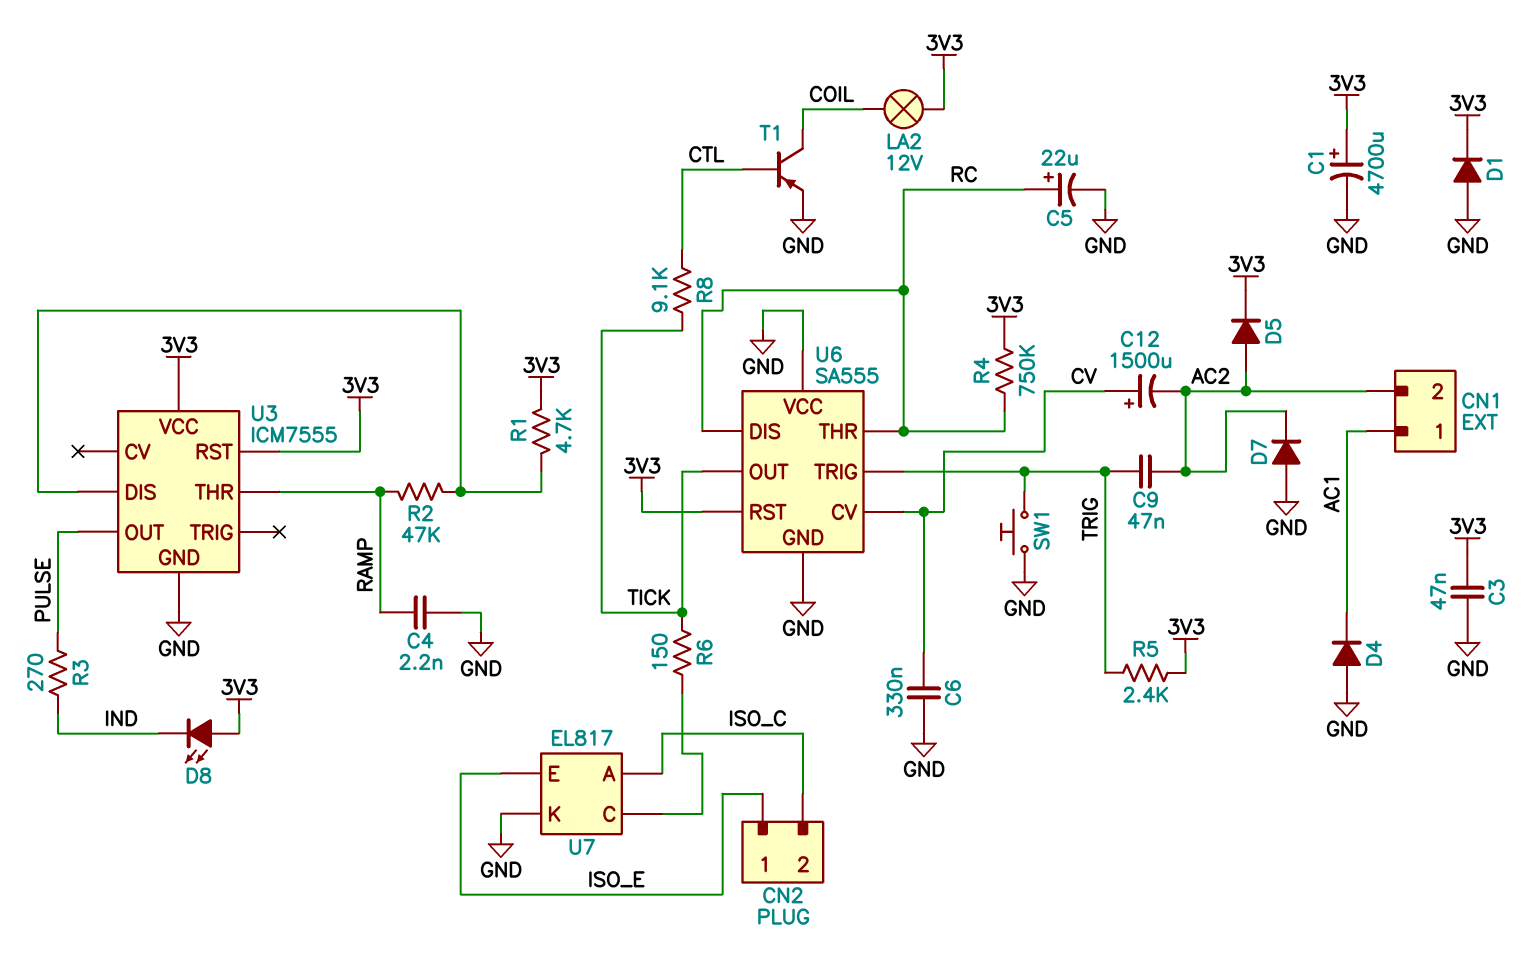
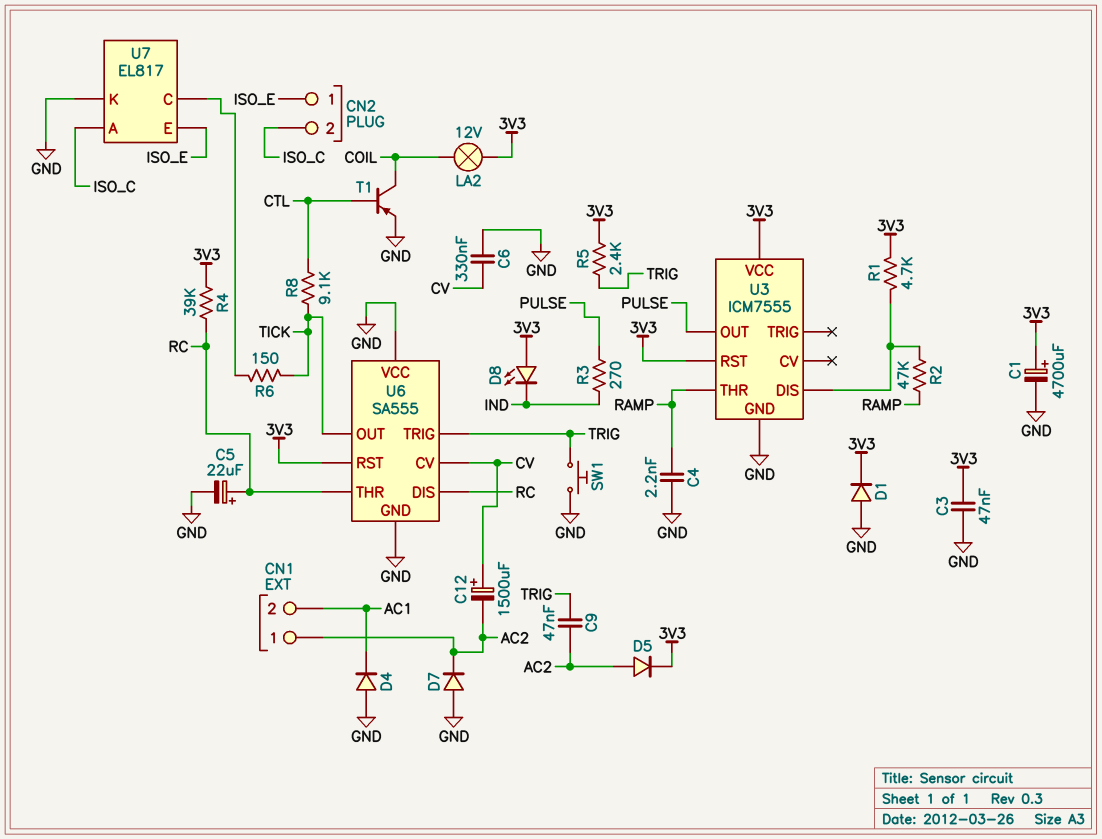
CN1 pin 1: AC1 -> AC2
CN1 pin 2: AC2 -> AC1
R4: 750k (3V3, RC) -> 39k (3V3, RC)

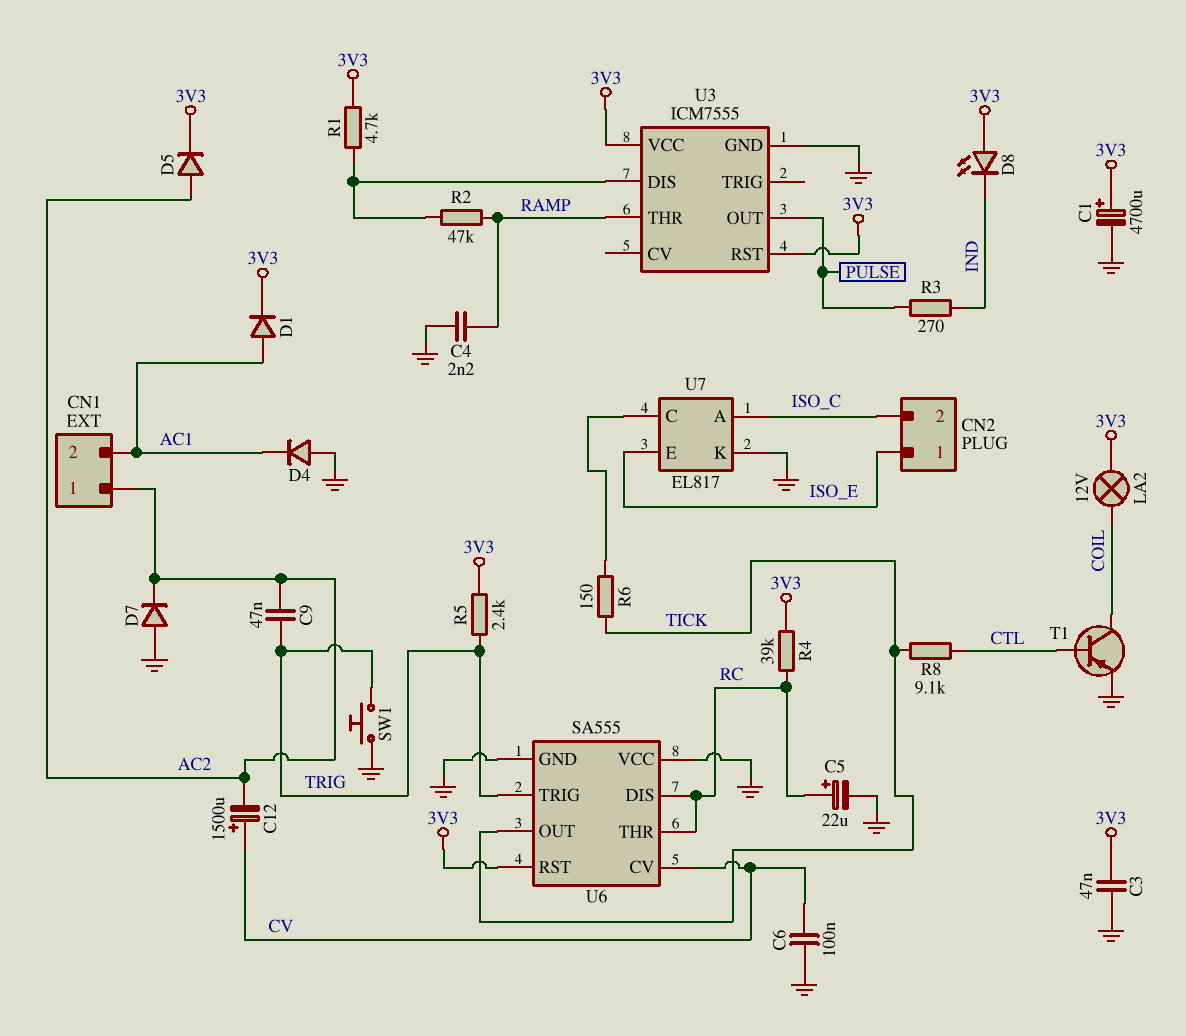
C6: 330nF (CV, GND) -> 100nF (CV, GND)
D1: diode (A GND, K 3V3) -> diode (A AC1, K 3V3)

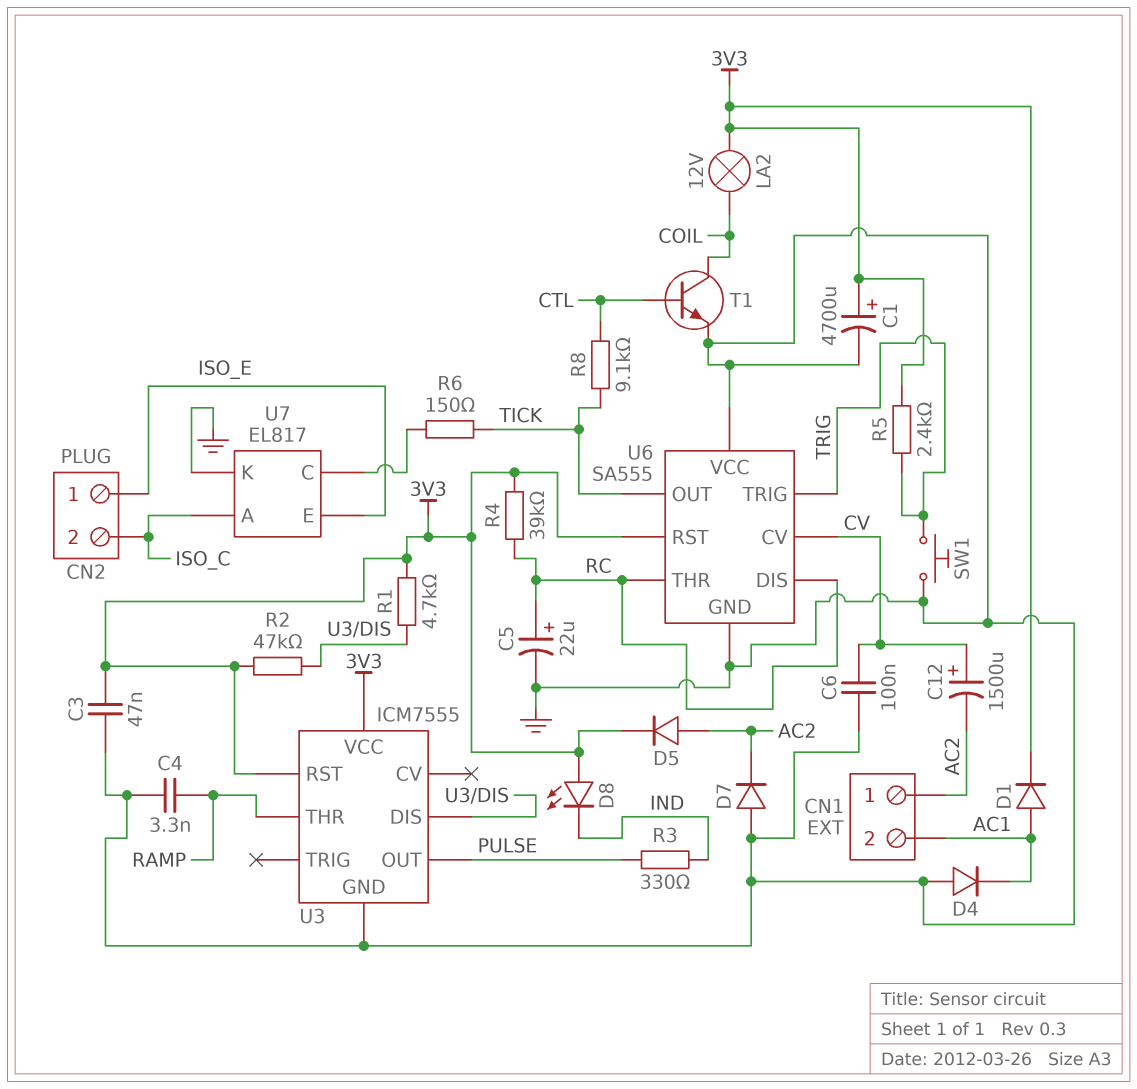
C4: 2.2nF (GND, RAMP) -> 3.3nF (GND, RAMP)
C9: 47nF (AC2, TRIG) -> none
R2: 47k (RAMP, U3/DIS) -> 47k (3V3, U3/DIS)
R3: 270 (IND, PULSE) -> 330 (IND, PULSE)
T1: PNP (B CTL, C COIL, E GND) -> NPN (B CTL, C COIL, E GND)

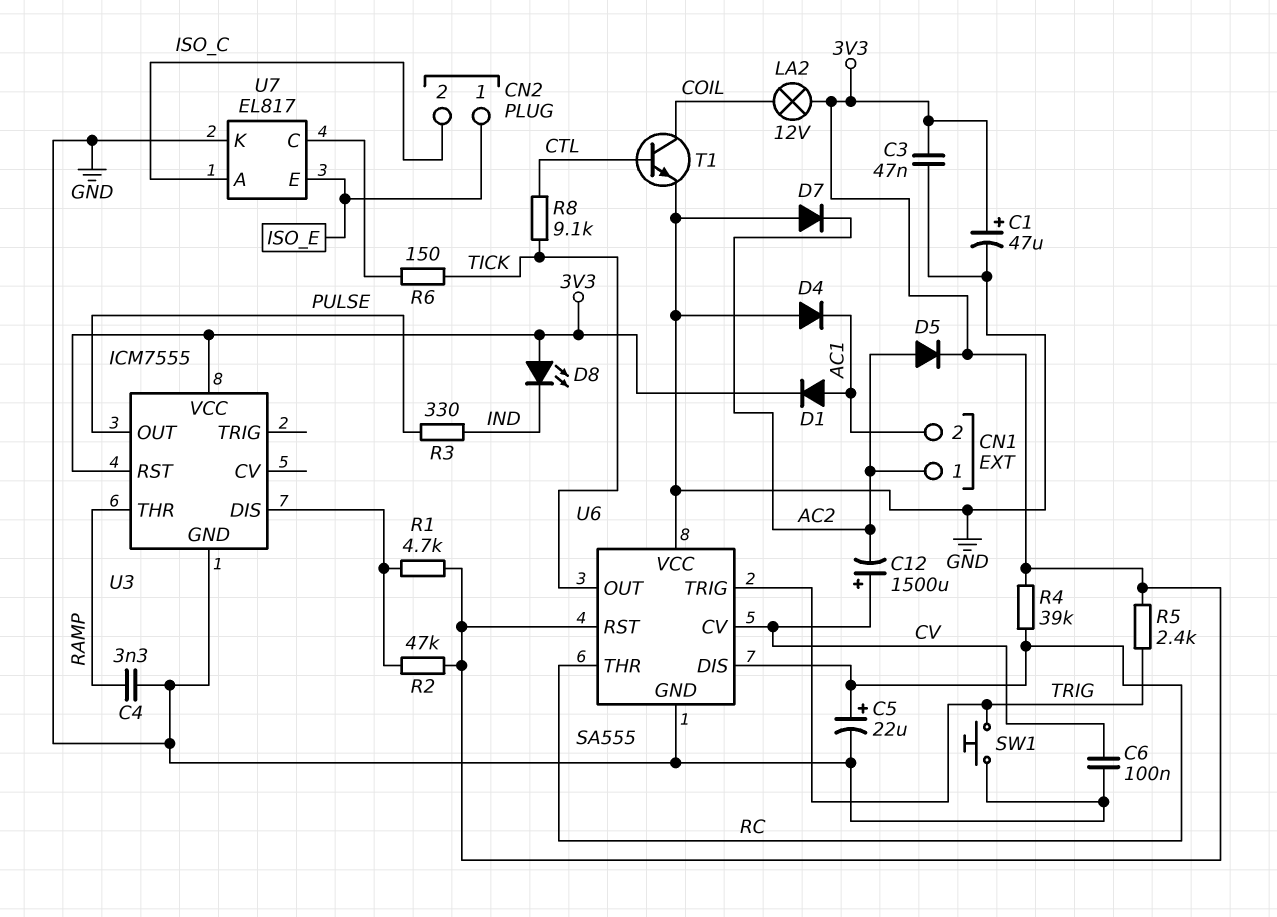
C1: 4700uF (plus 3V3, minus GND) -> 47uF (plus 3V3, minus GND)

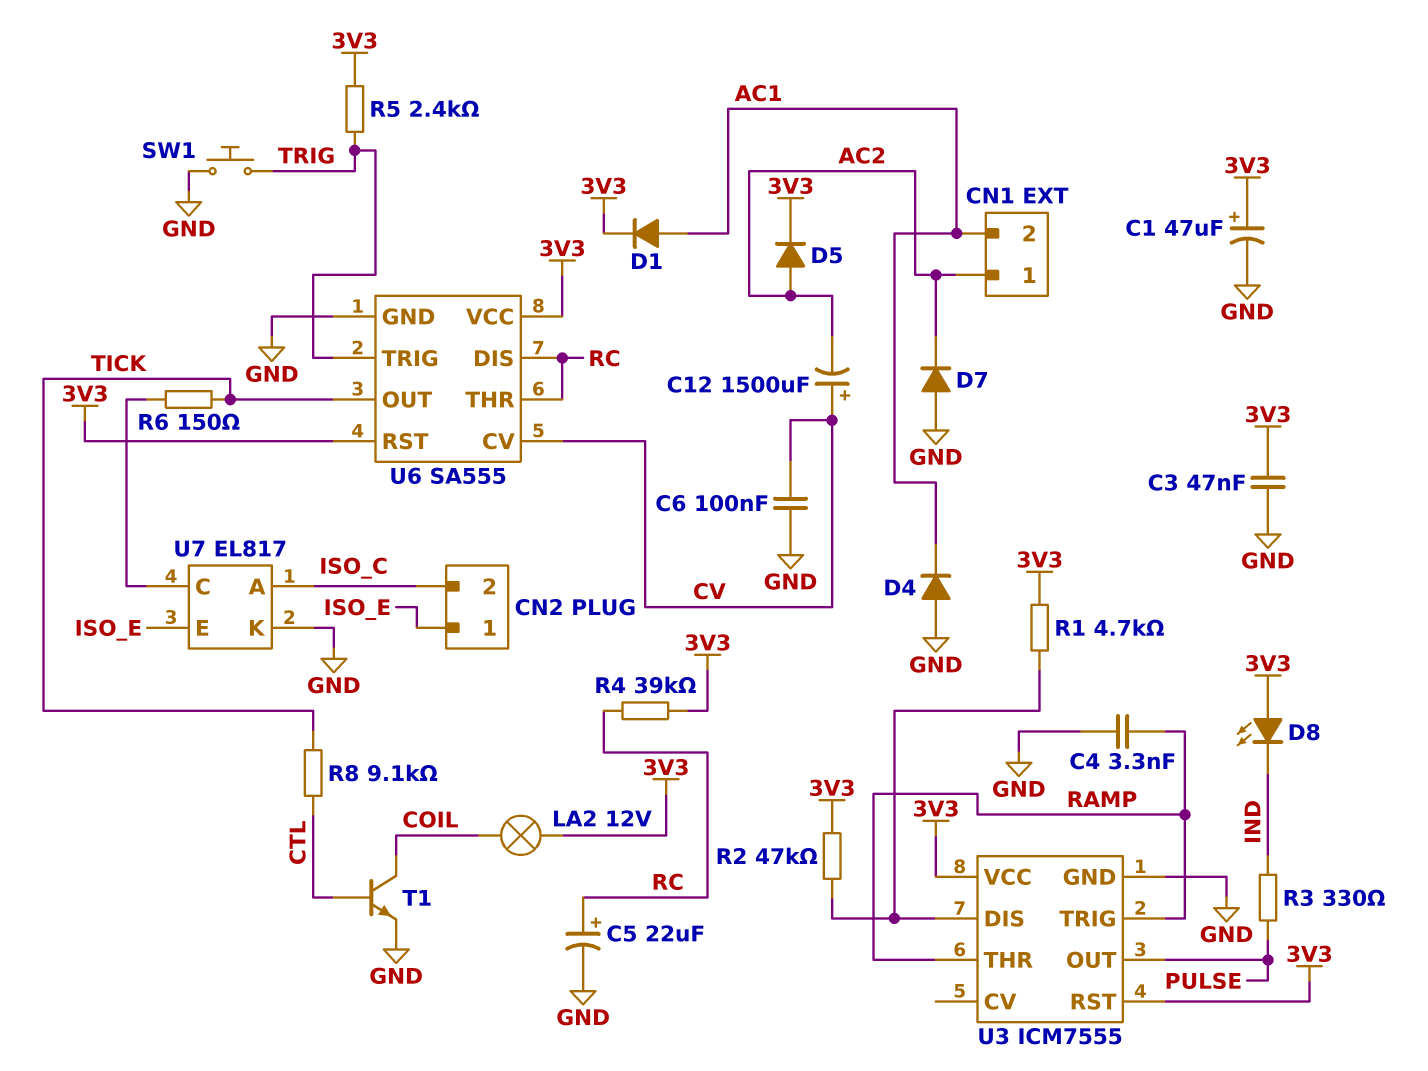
U3 pin TRIG: none -> RAMP
U6 pin VCC: GND -> 3V3

